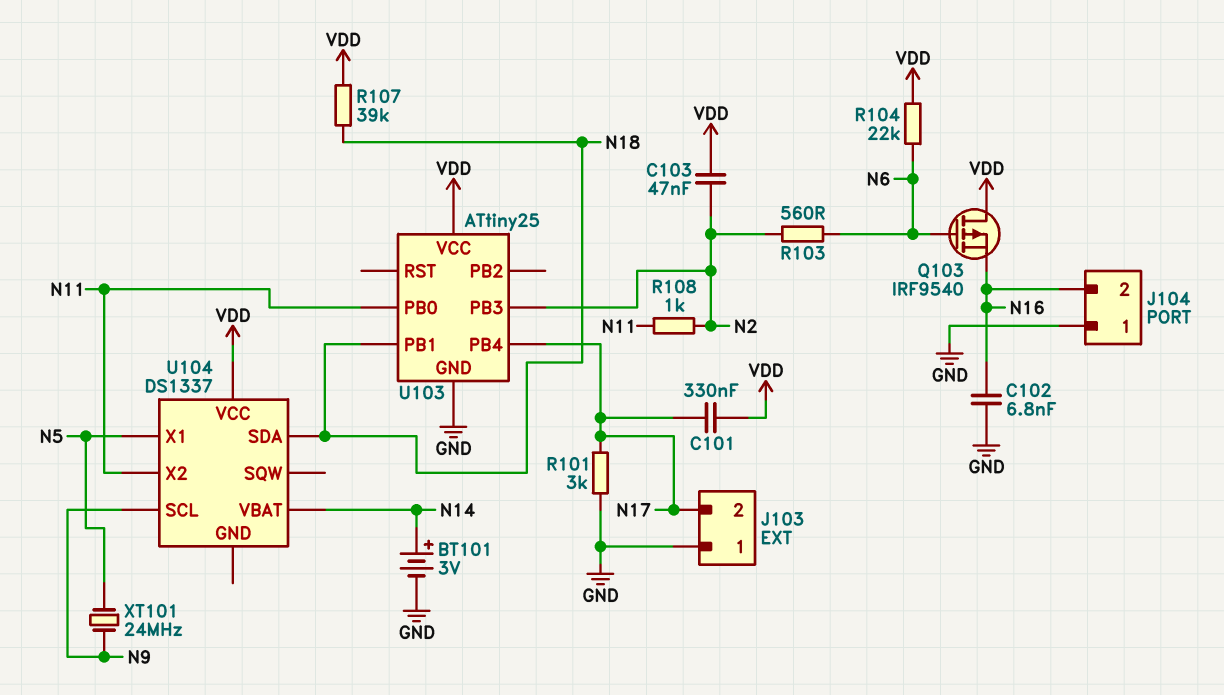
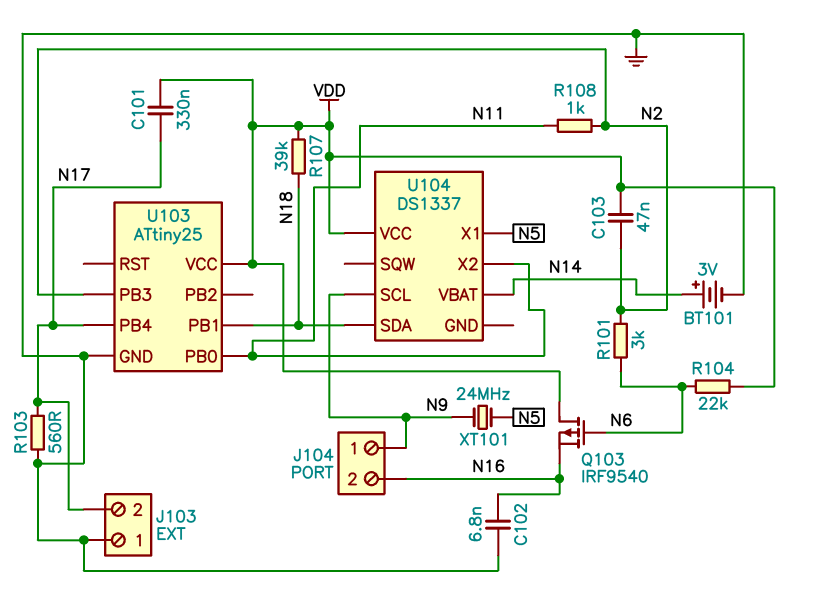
J104 pin 1: GND -> N9
R101: 3k (GND, N17) -> 3k (N2, N6)
R103: 560 (N2, N6) -> 560 (GND, N17)

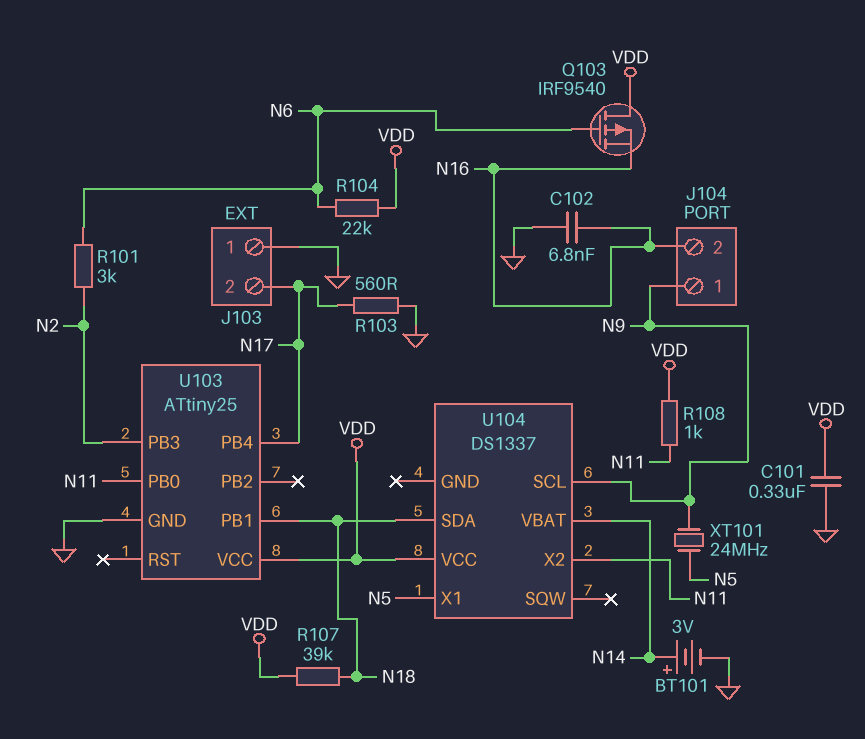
C101: 330nF (N17, VDD) -> 330nF (GND, VDD)
C103: 47nF (N2, VDD) -> none
R108: 1k (N2, N11) -> 1k (N11, VDD)

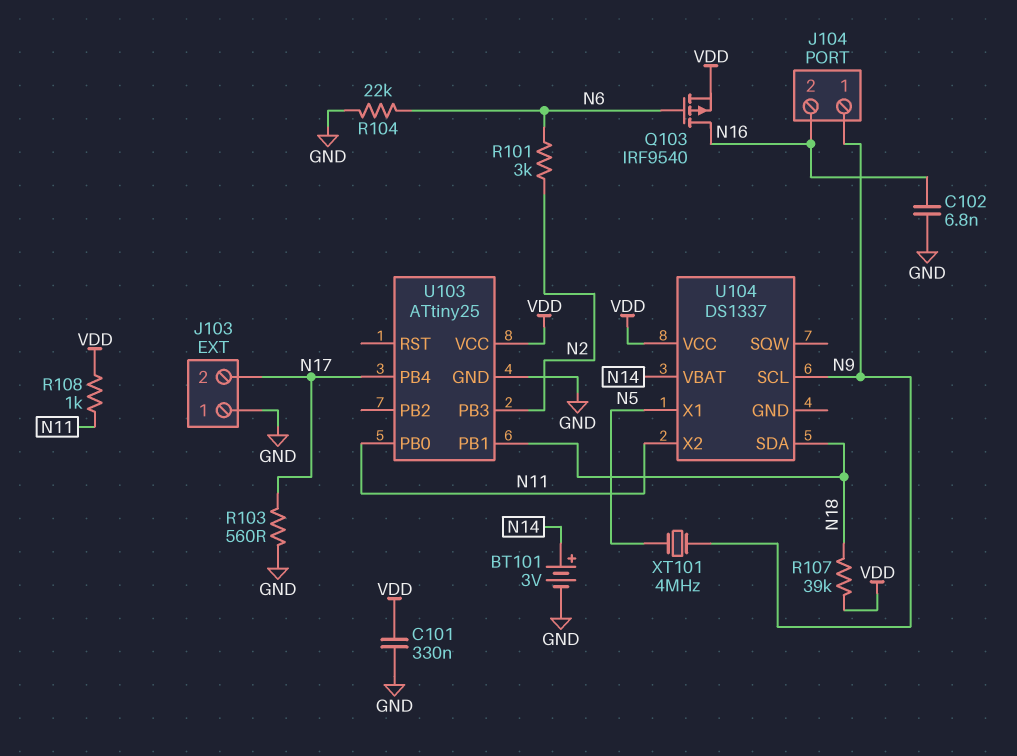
Q103: PMOS IRF9540 (G N6, D VDD, S N16) -> PMOS IRF9540 (G N6, D N16, S VDD)
R104: 22k (N6, VDD) -> 22k (GND, N6)
XT101: 24MHz (N5, N9) -> 4MHz (N5, N9)

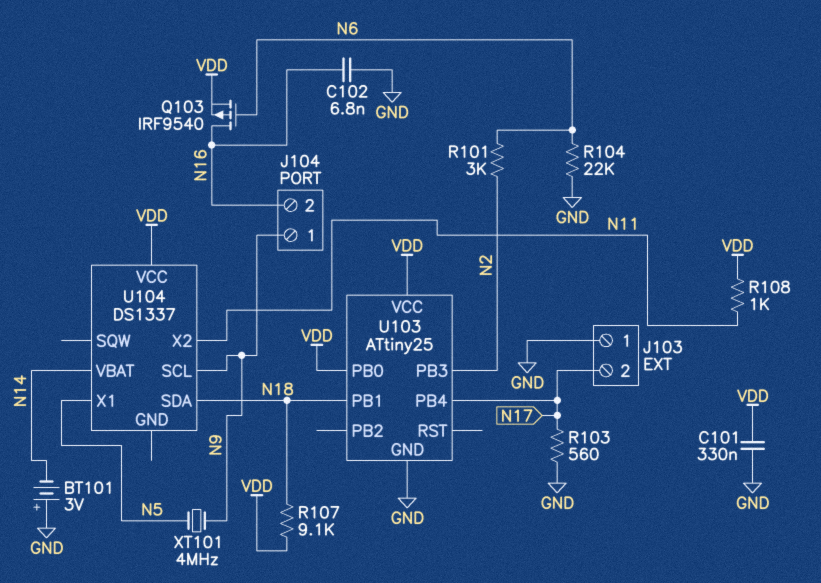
BT101: 3V (plus N14, minus GND) -> 3V (plus GND, minus N14)
R107: 39k (N18, VDD) -> 9.1k (N18, VDD)
U103 pin PB0: N11 -> VDD

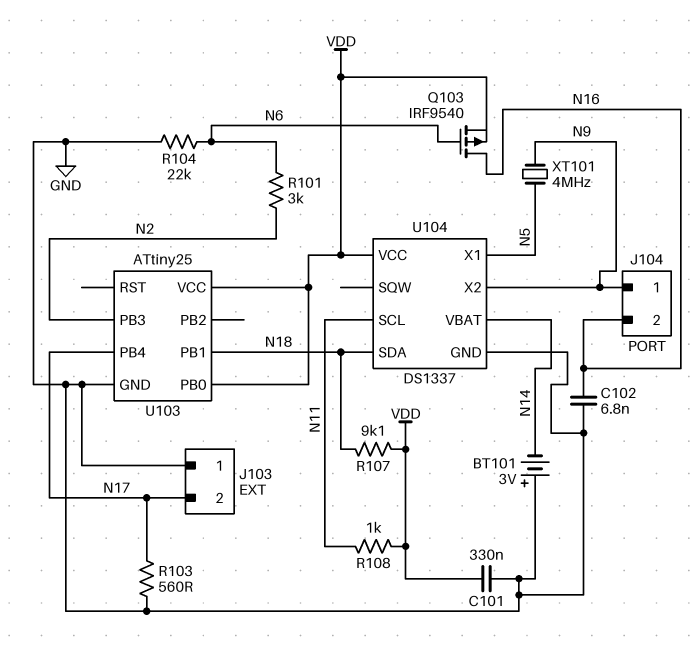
U104 pin GND: none -> GND
U104 pin SCL: N9 -> N11
U104 pin X2: N11 -> N9

